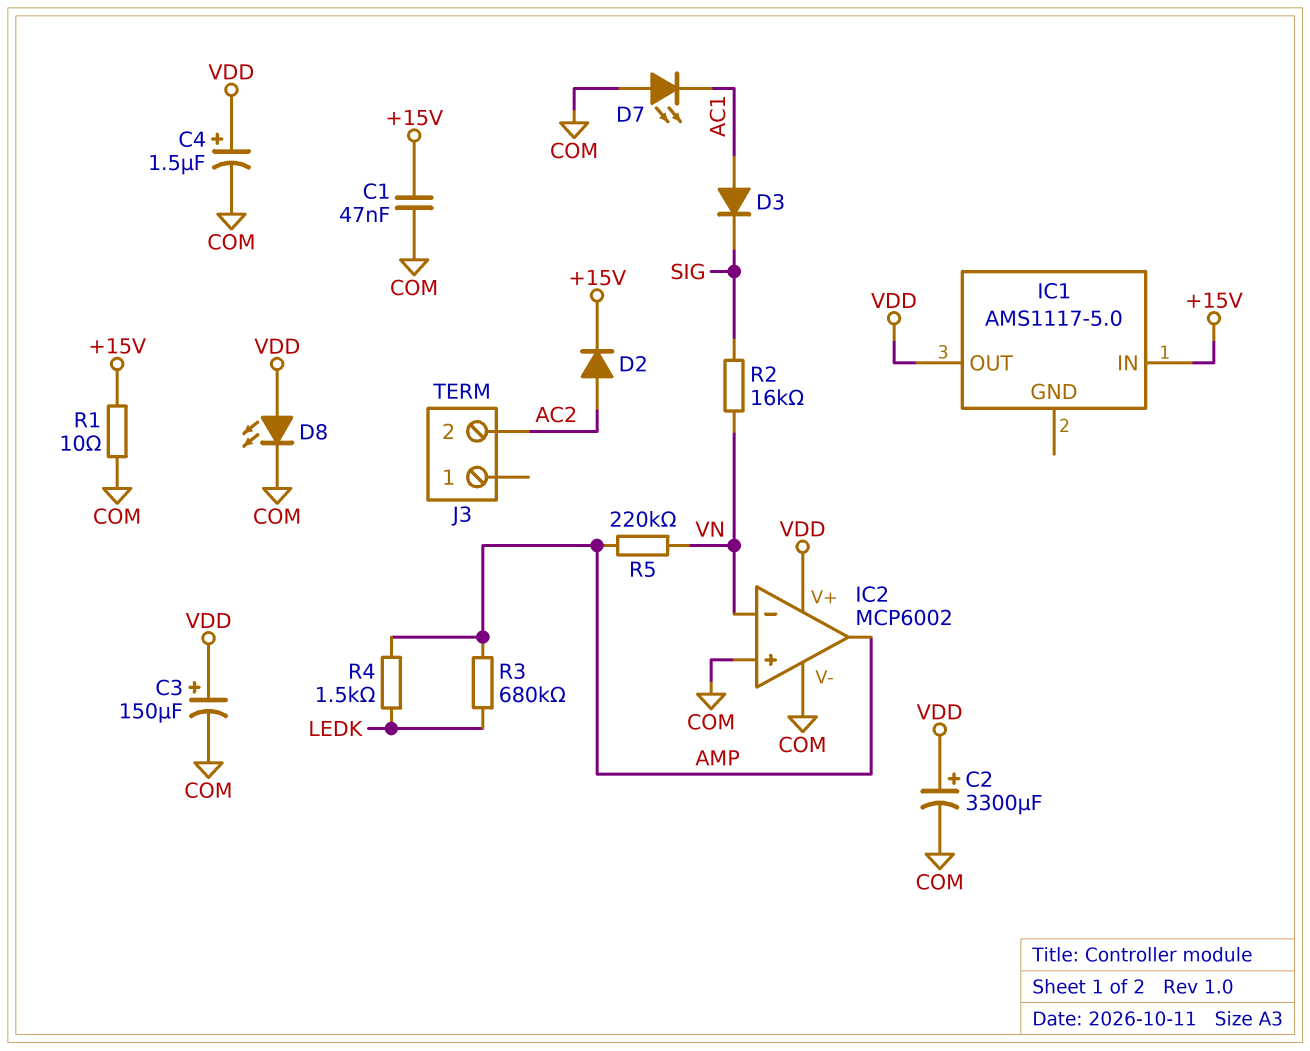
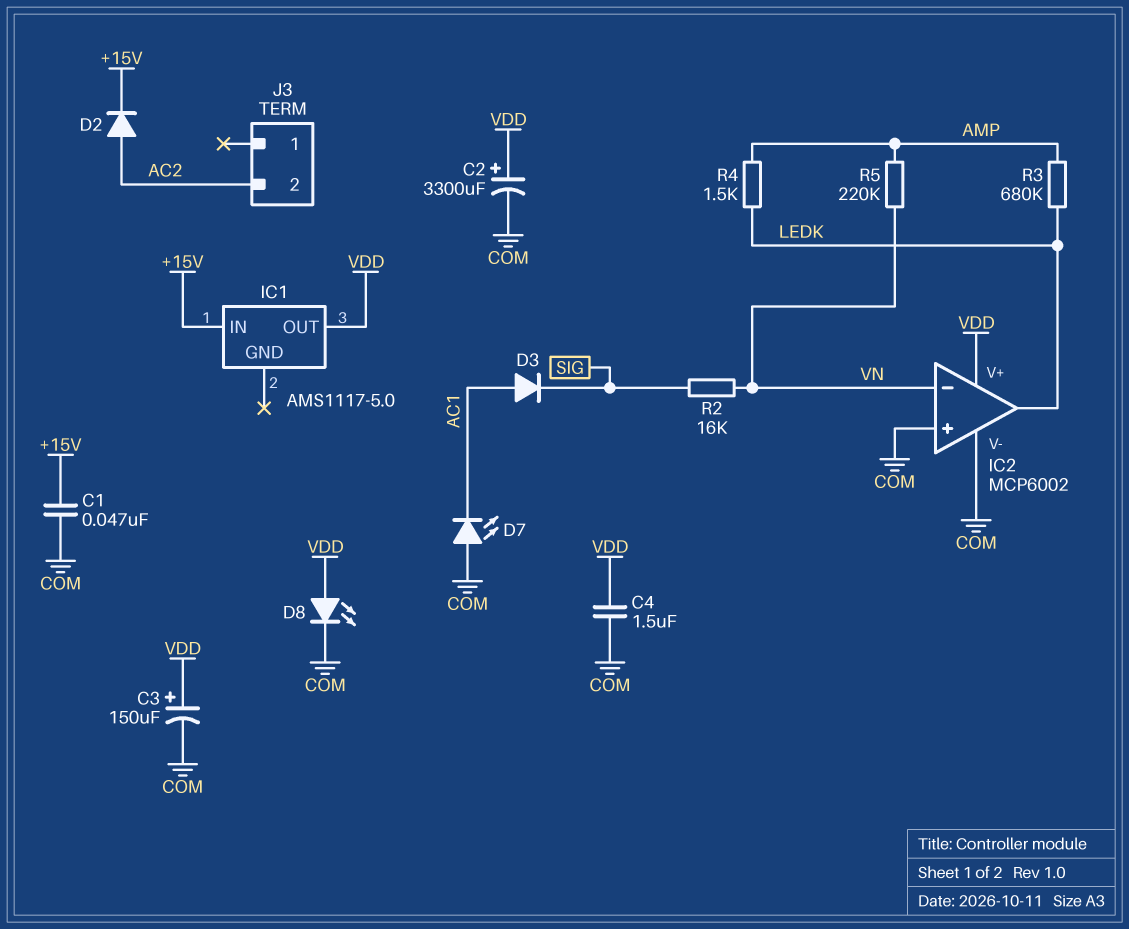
C4: 1.5uF (plus VDD, minus COM) -> 1.5uF (COM, VDD)
IC2 pin out: AMP -> LEDK
R1: 10 (+15V, COM) -> none

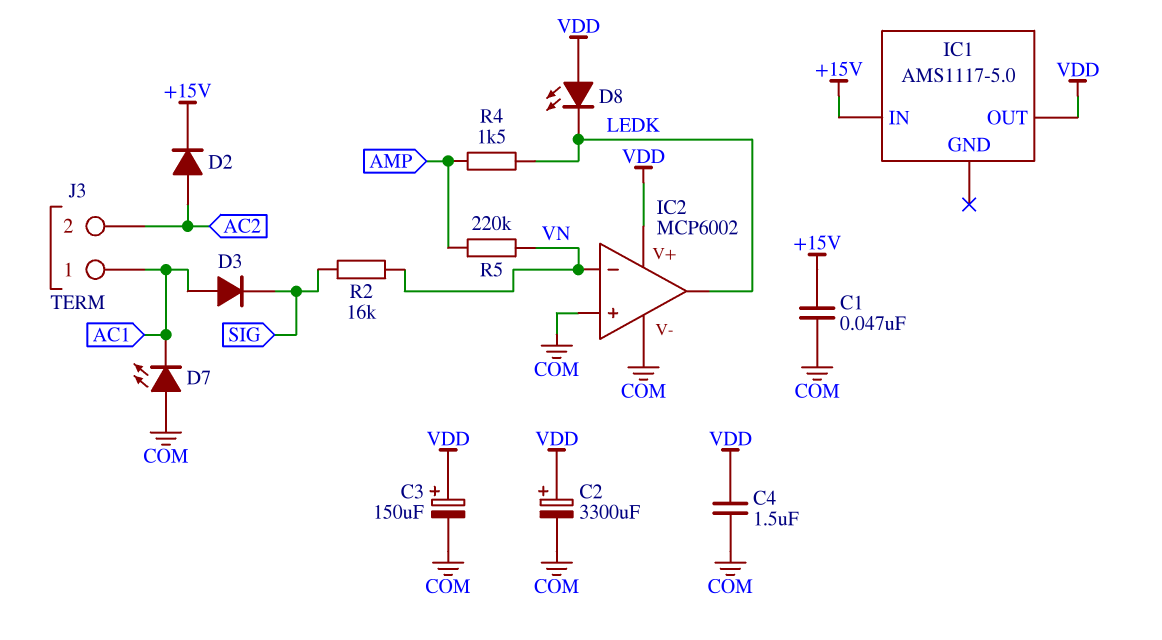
D8: LED (A VDD, K COM) -> LED (A VDD, K LEDK)
J3 pin 1: none -> AC1
R3: 680k (AMP, LEDK) -> none

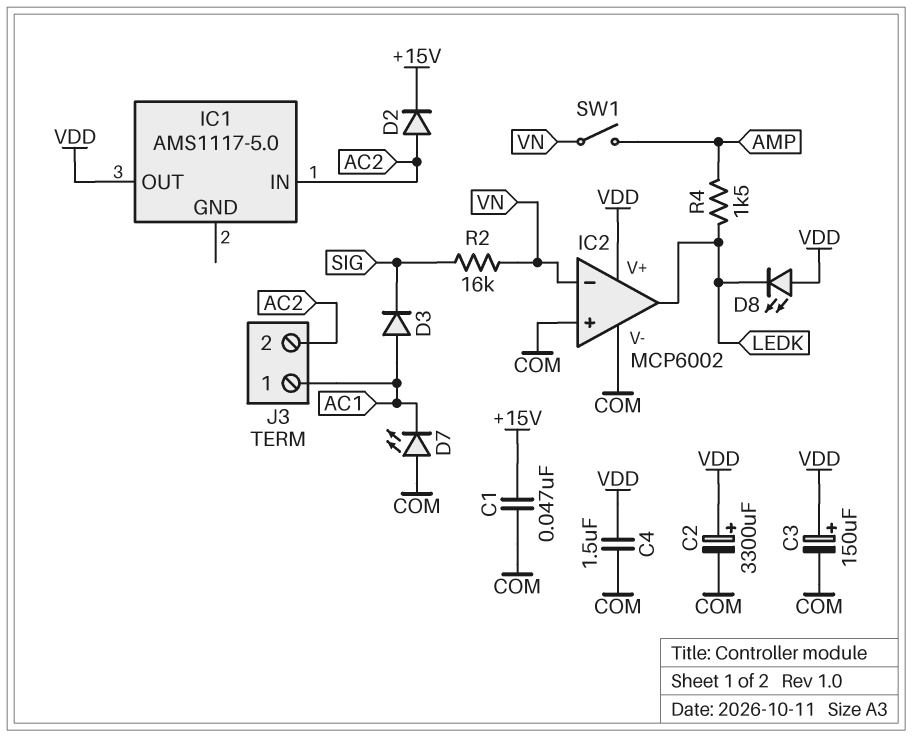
IC1 pin IN: +15V -> AC2
R5: 220k (AMP, VN) -> none
SW1: none -> switch (AMP, VN)

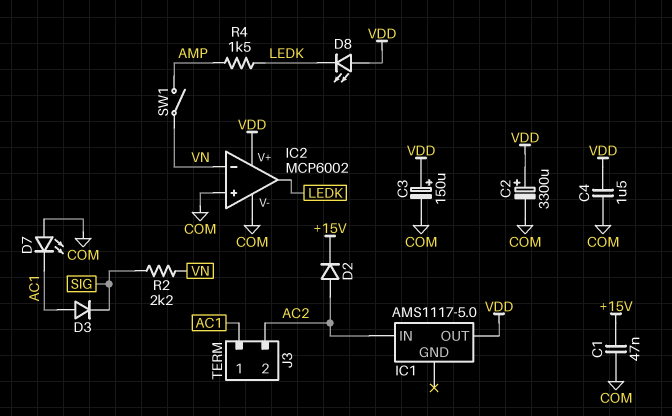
R2: 16k (SIG, VN) -> 2.2k (SIG, VN)

